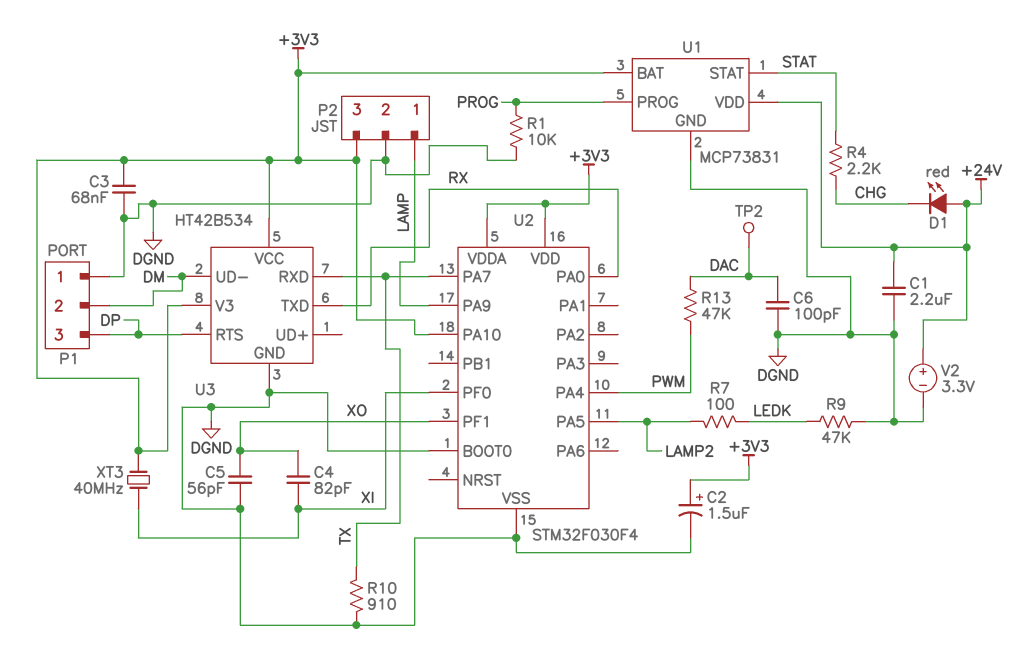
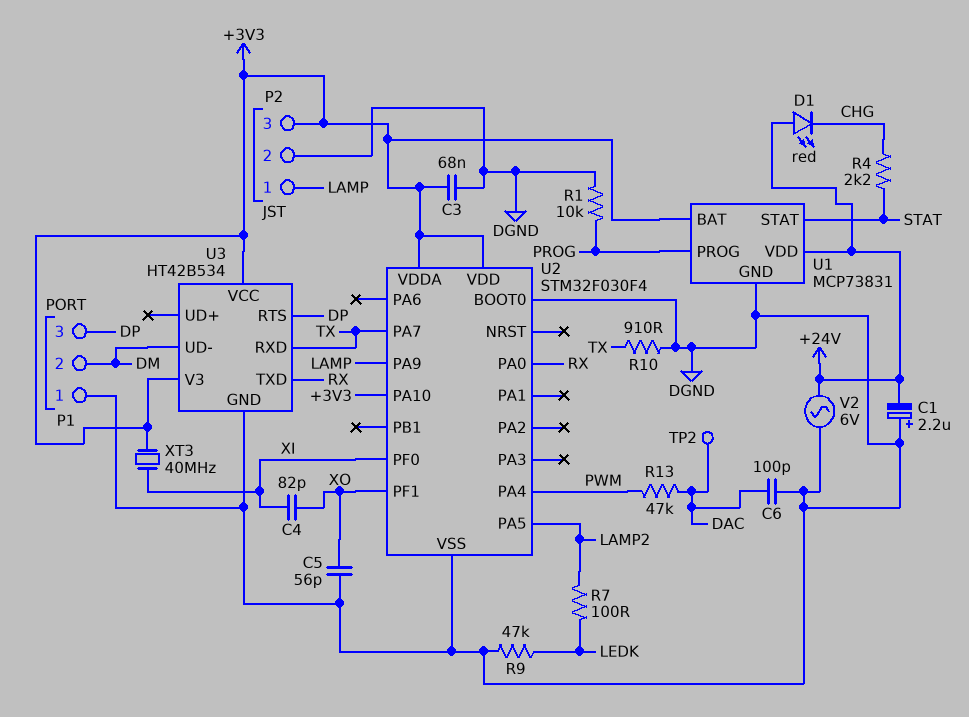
C1: 2.2uF (+24V, DGND) -> 2.2uF (plus DGND, minus +24V)
C2: 1.5uF (plus +3V3, minus DGND) -> none
V2: 3.3V (plus +24V, minus DGND) -> AC 6V (+24V, DGND)

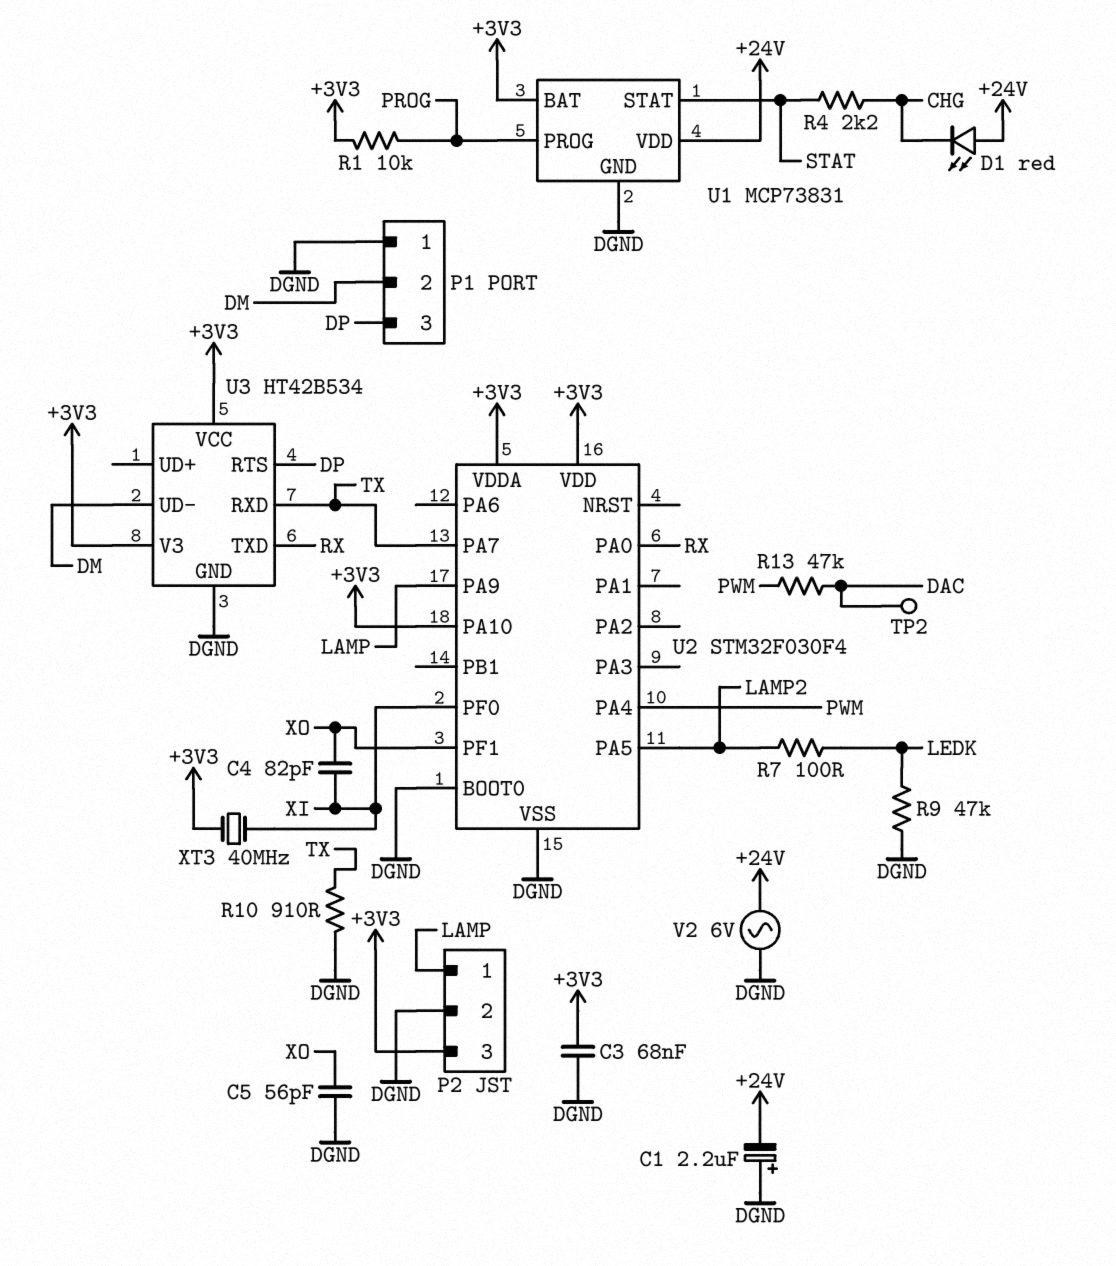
C6: 100pF (DAC, DGND) -> none
R1: 10k (DGND, PROG) -> 10k (+3V3, PROG)

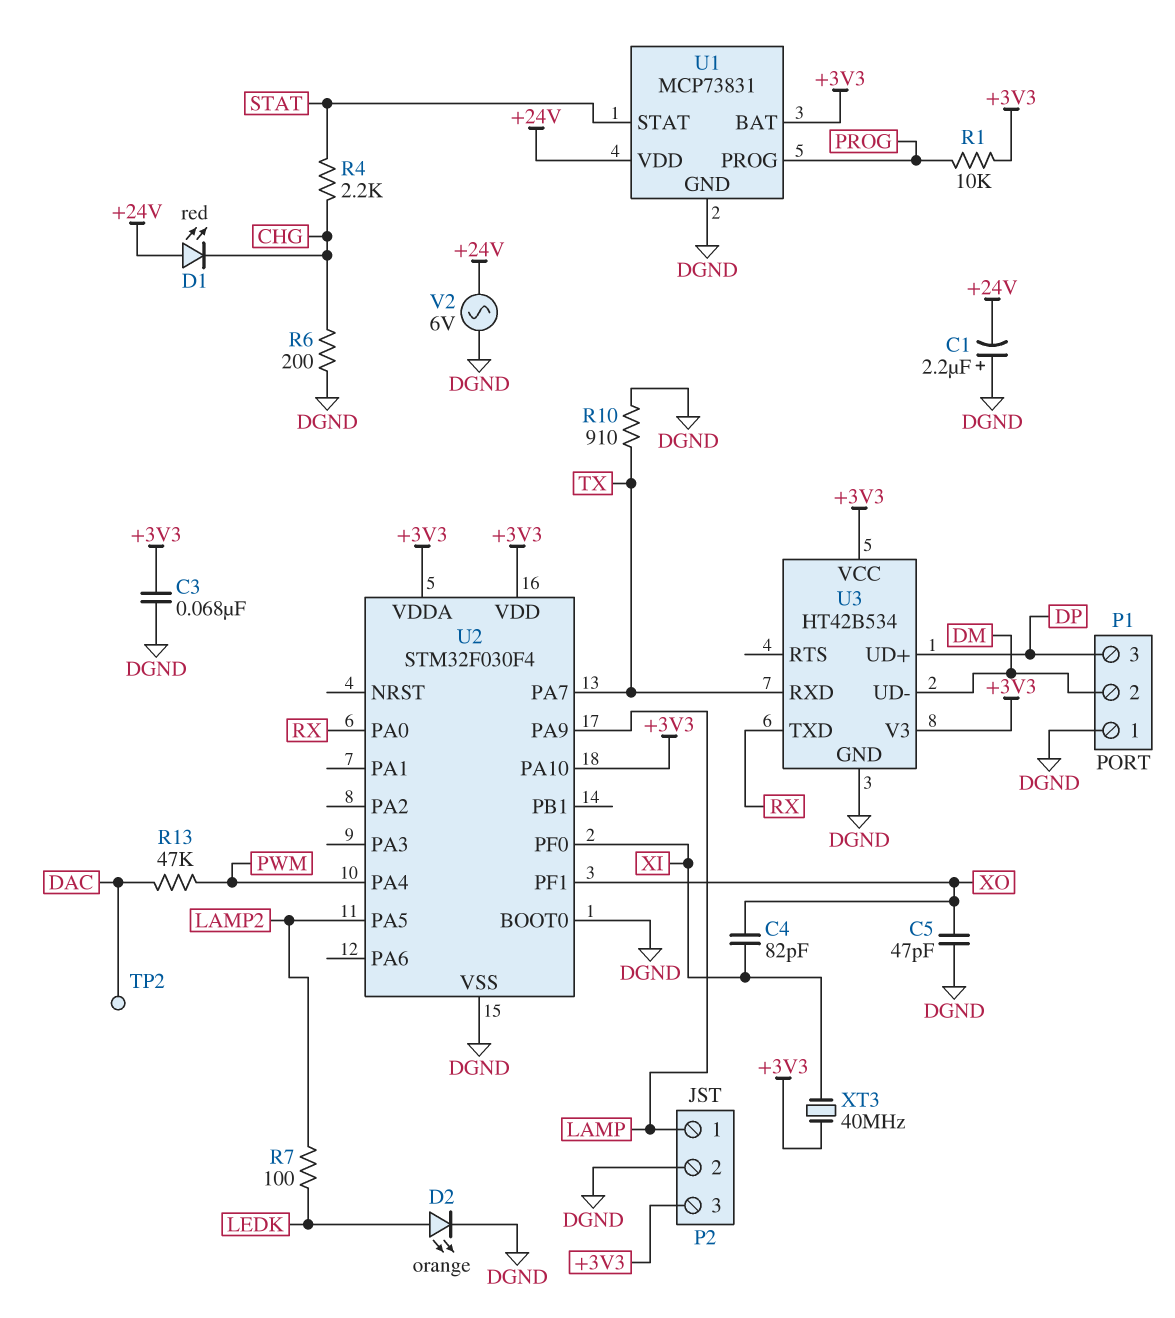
C5: 56pF (DGND, XO) -> 47pF (DGND, XO)
D2: none -> LED orange (A LEDK, K DGND)
R6: none -> 200 (CHG, DGND)
R9: 47k (DGND, LEDK) -> none
U3 pin RTS: DP -> none
U3 pin UD+: none -> DP

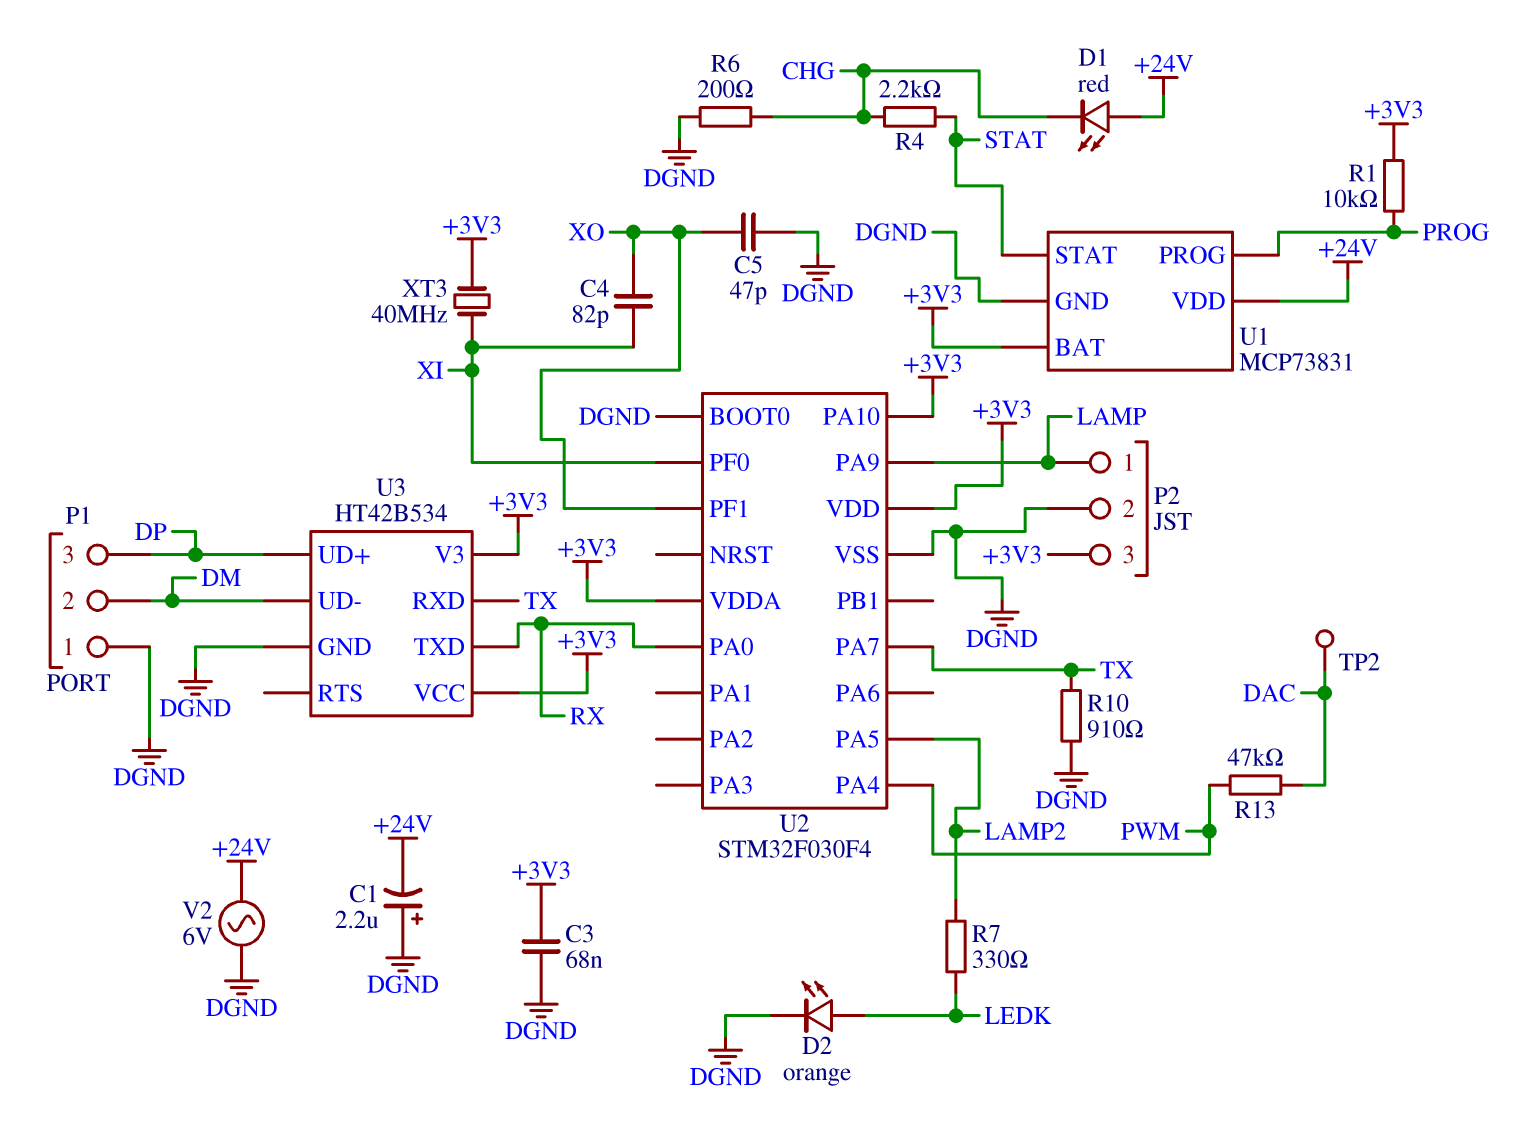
R7: 100 (LAMP2, LEDK) -> 330 (LAMP2, LEDK)

